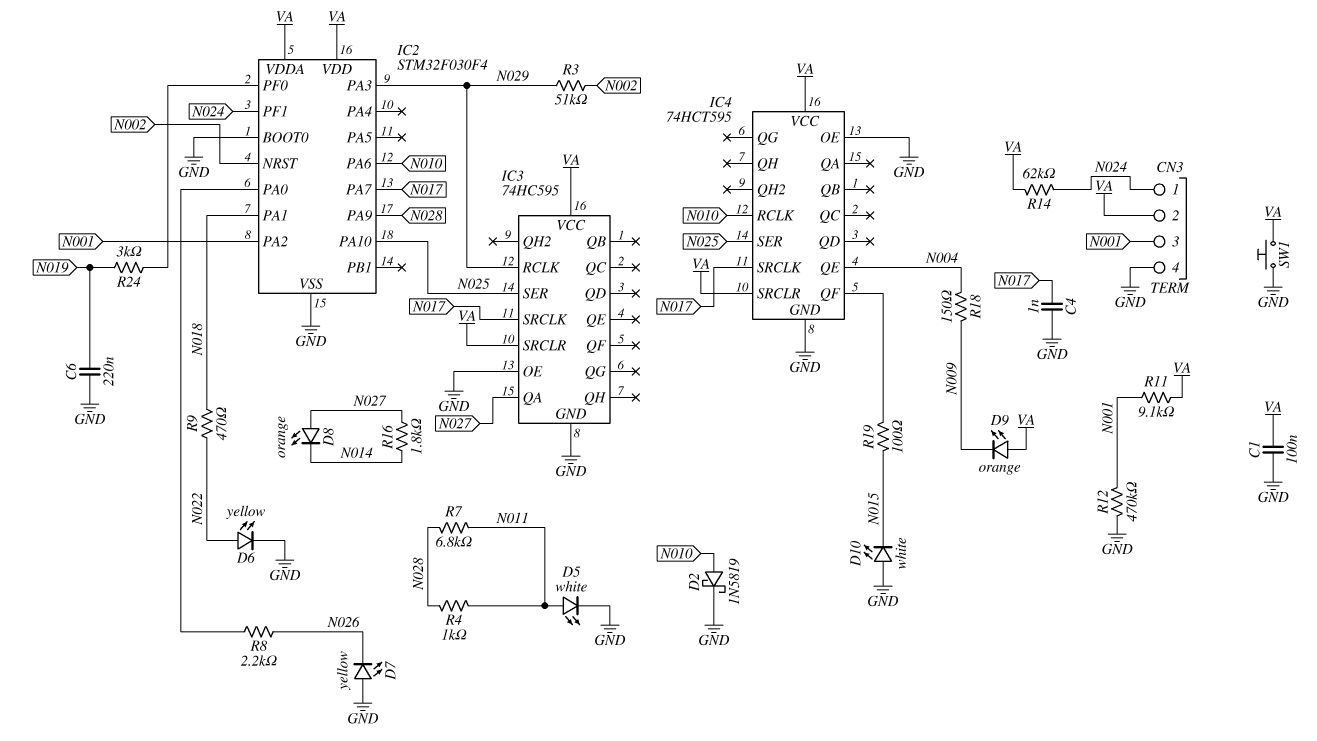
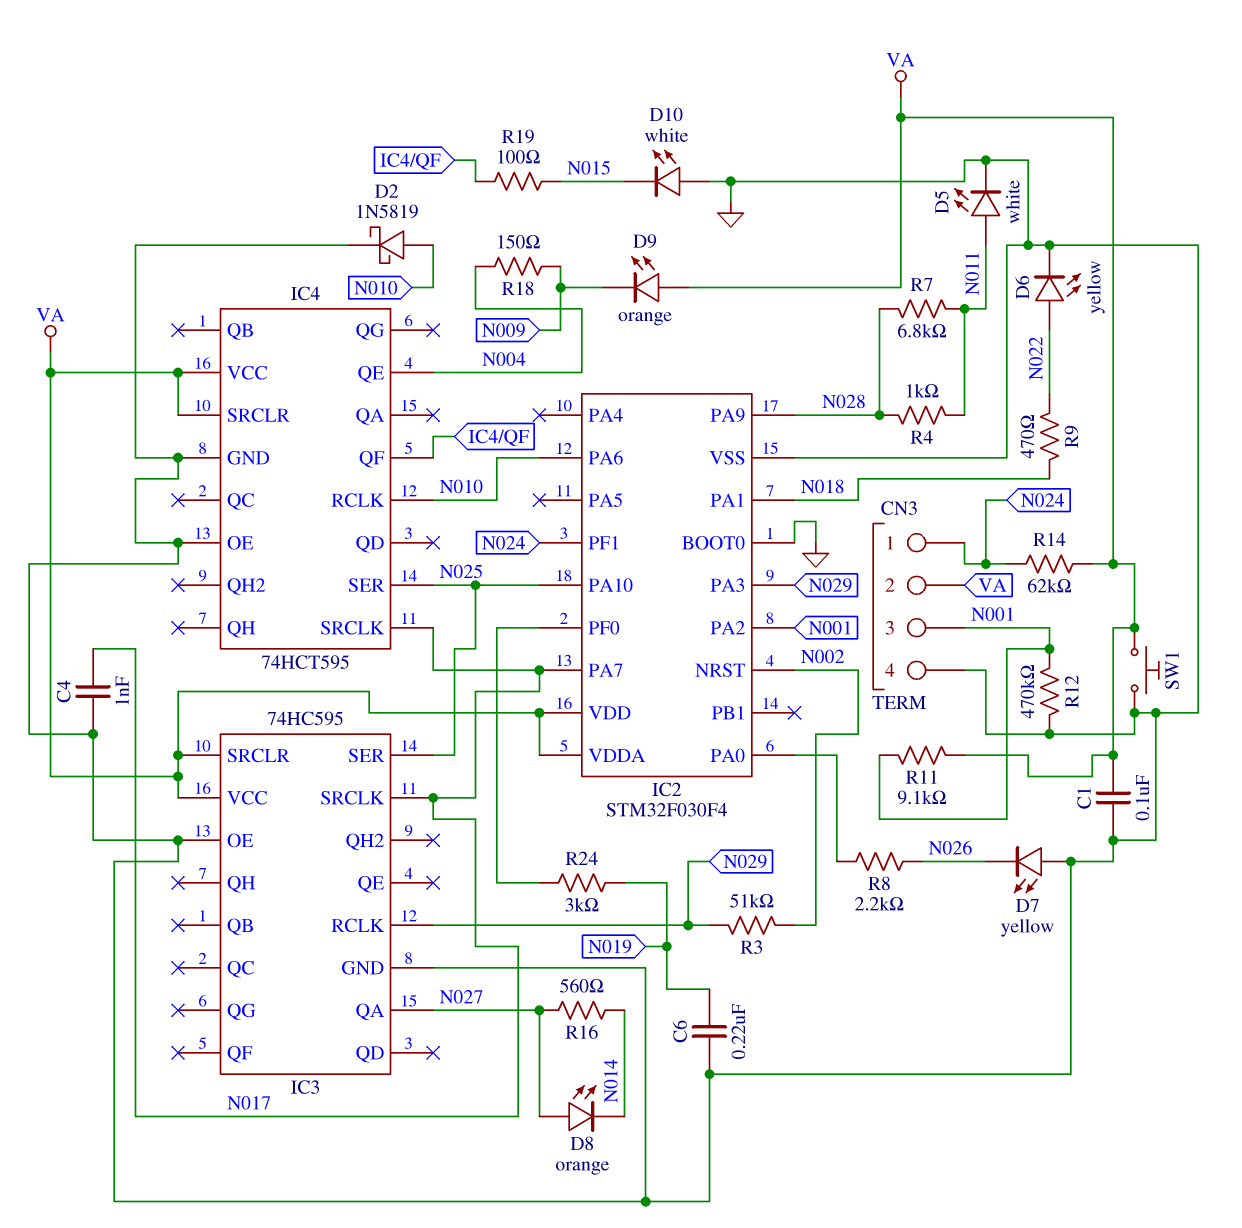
R16: 1.8k (N014, N027) -> 560 (N014, N027)

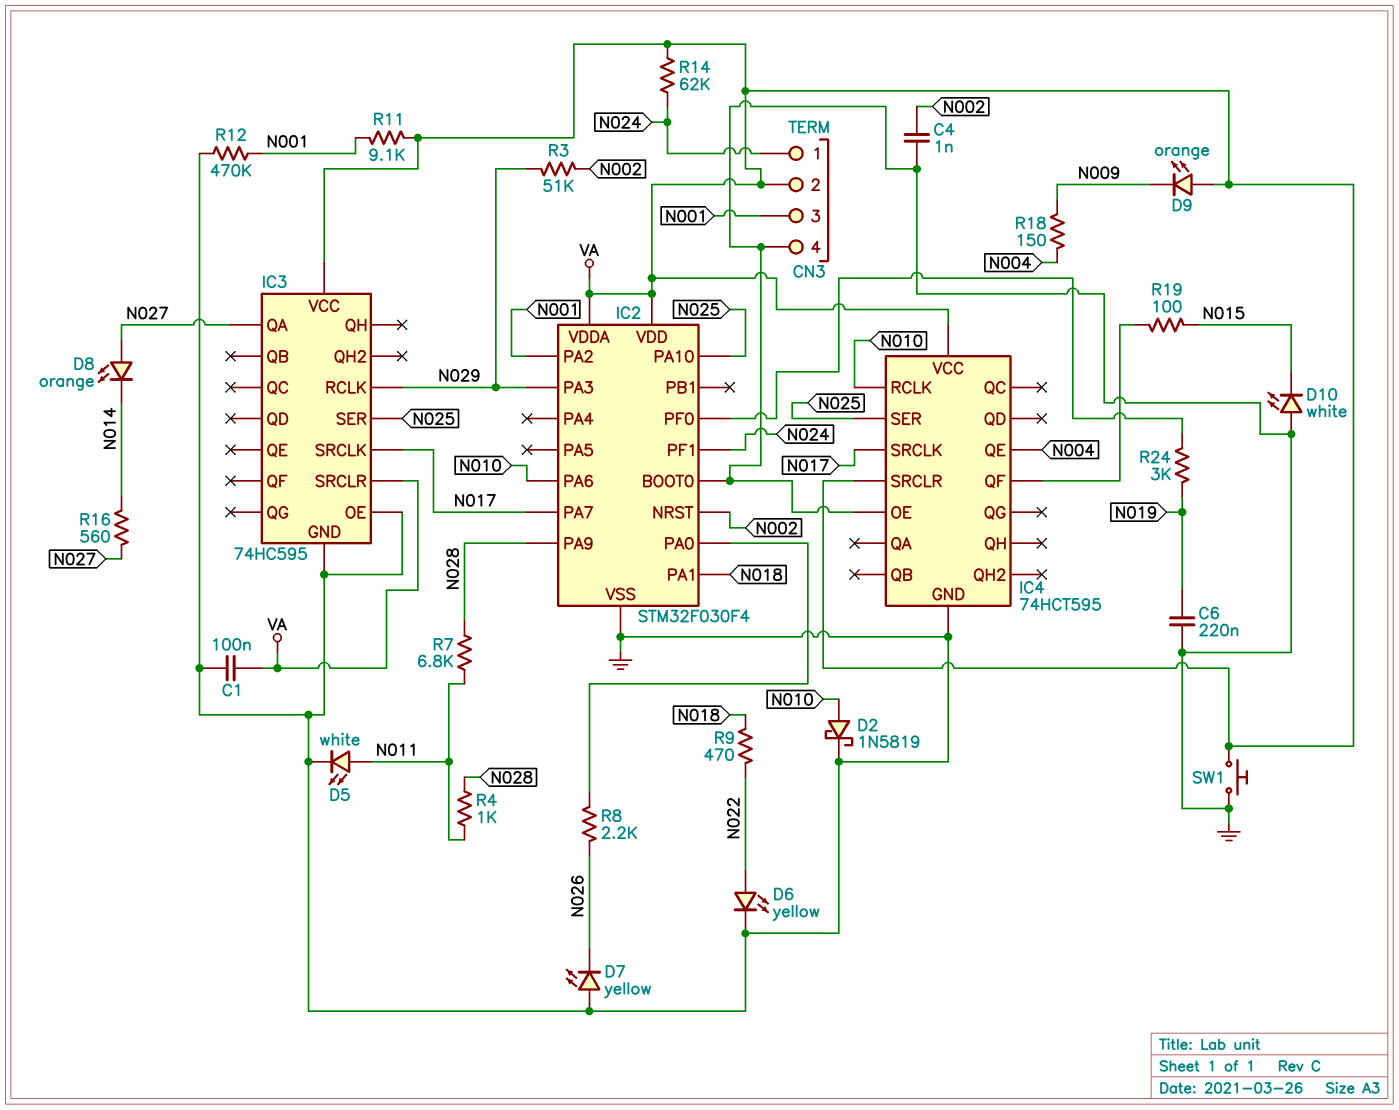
C4: 1nF (GND, N017) -> 1nF (GND, N002)

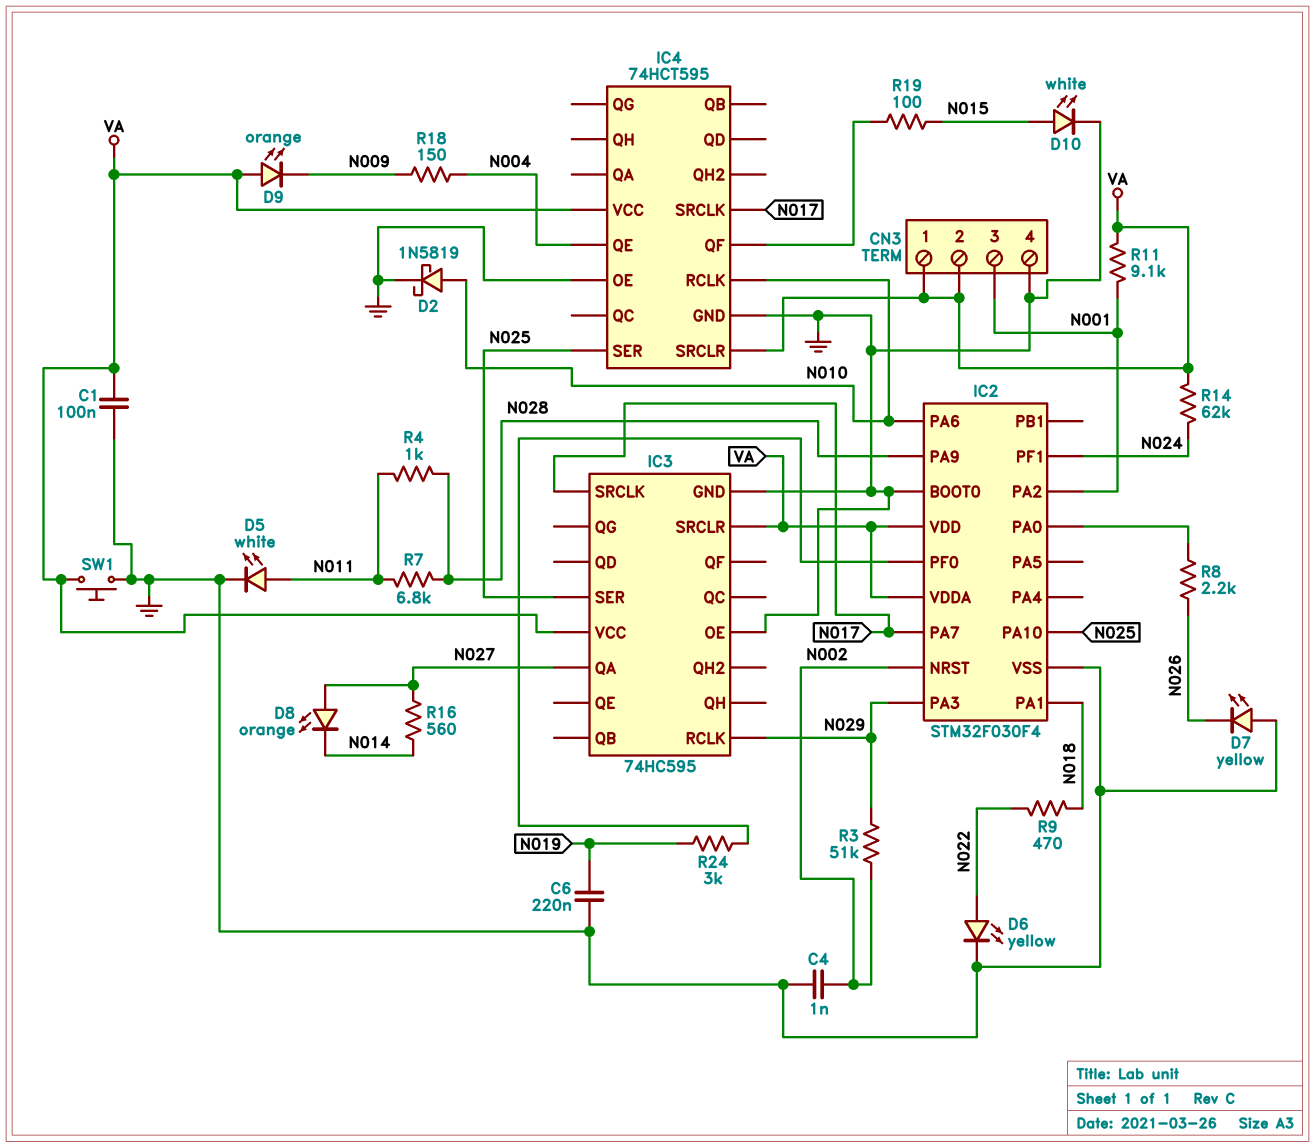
CN3 pin 1: N024 -> VA
D10: LED white (A GND, K N015) -> LED white (A N015, K GND)
R12: 470k (GND, N001) -> none

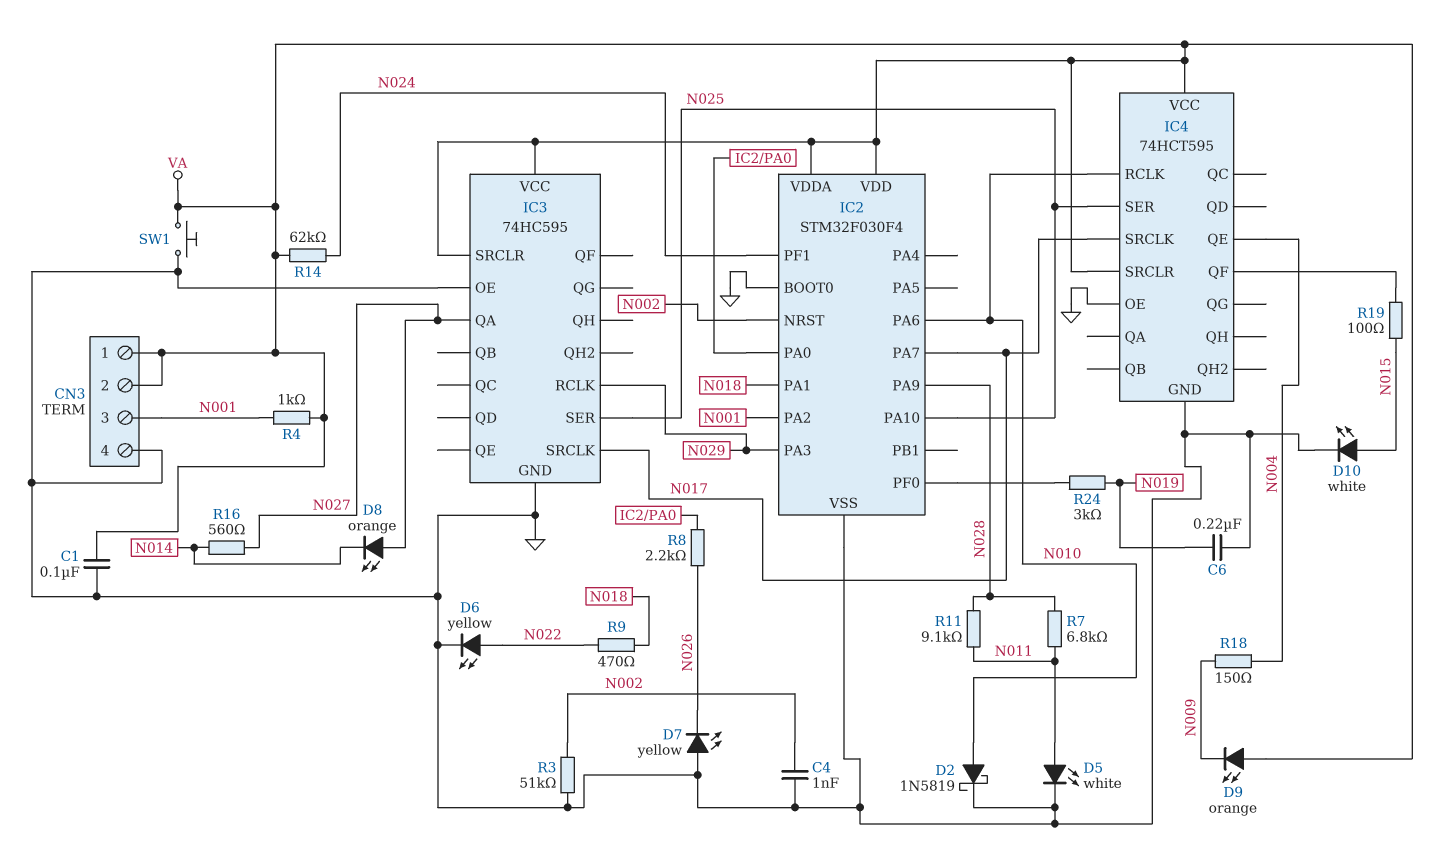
R3: 51k (N002, N029) -> 51k (GND, N002)
R4: 1k (N011, N028) -> 1k (N001, VA)
R11: 9.1k (N001, VA) -> 9.1k (N011, N028)

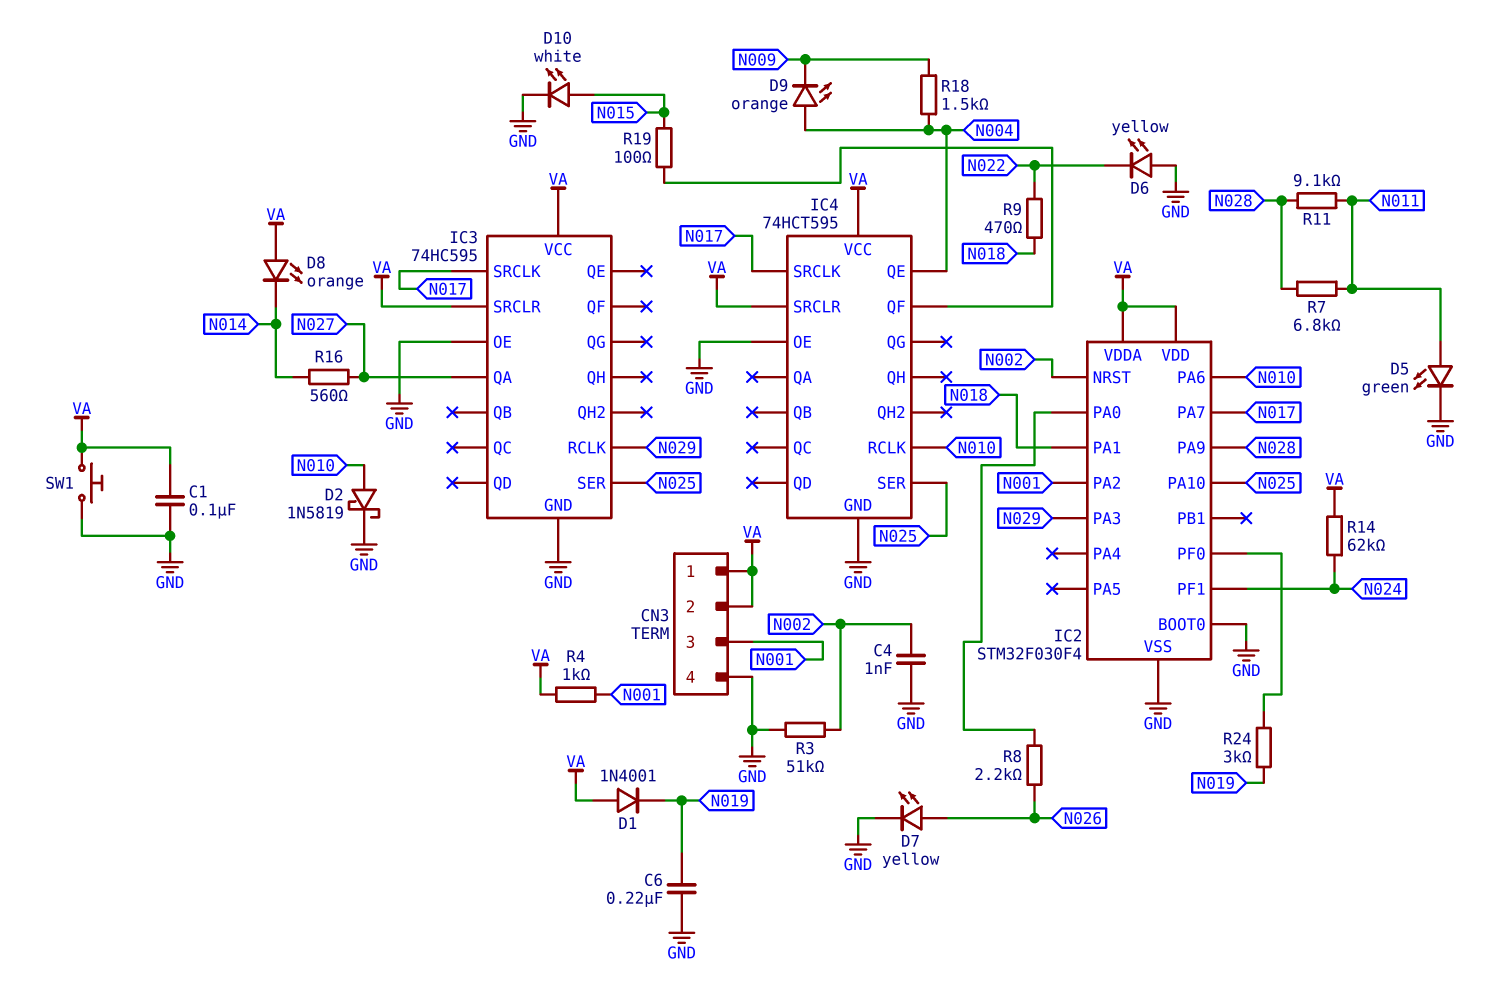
D1: none -> diode 1N4001 (A VA, K N019)
D5: LED white (A N011, K GND) -> LED green (A N011, K GND)
D6: LED yellow (A N022, K GND) -> LED yellow (A GND, K N022)
D7: LED yellow (A GND, K N026) -> LED yellow (A N026, K GND)
D8: LED orange (A N027, K N014) -> LED orange (A VA, K N014)
D9: LED orange (A VA, K N009) -> LED orange (A N004, K N009)
R18: 150 (N004, N009) -> 1.5k (N004, N009)

